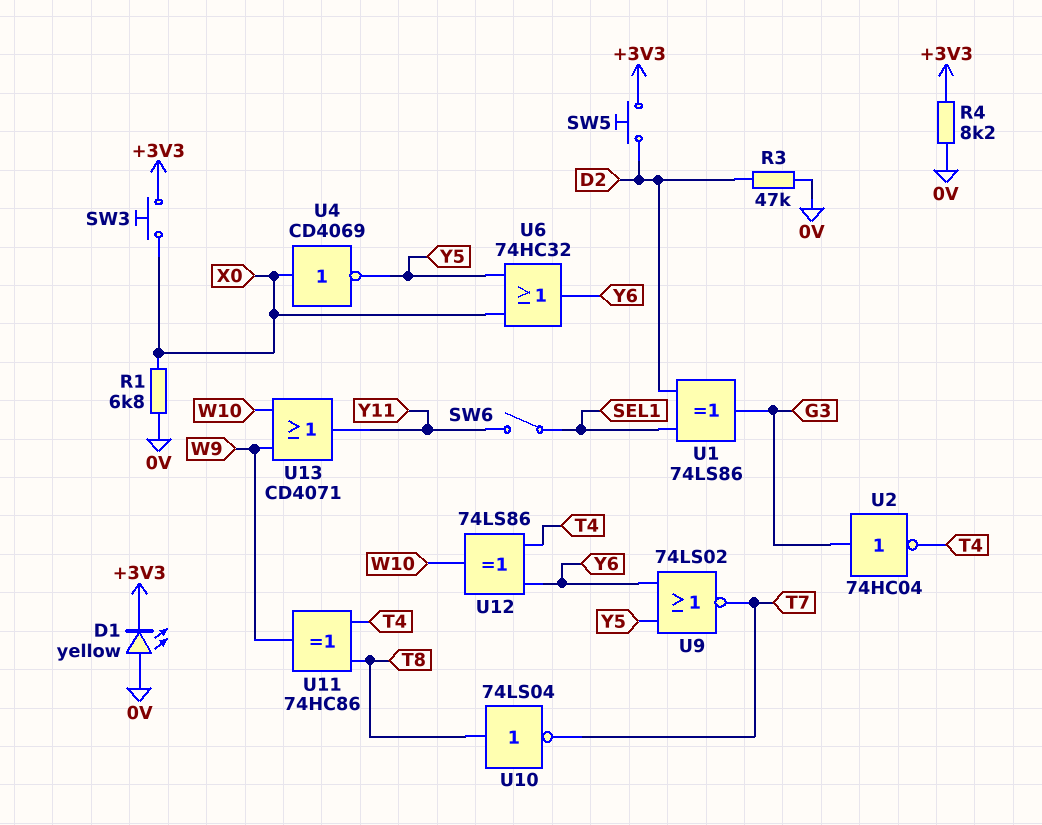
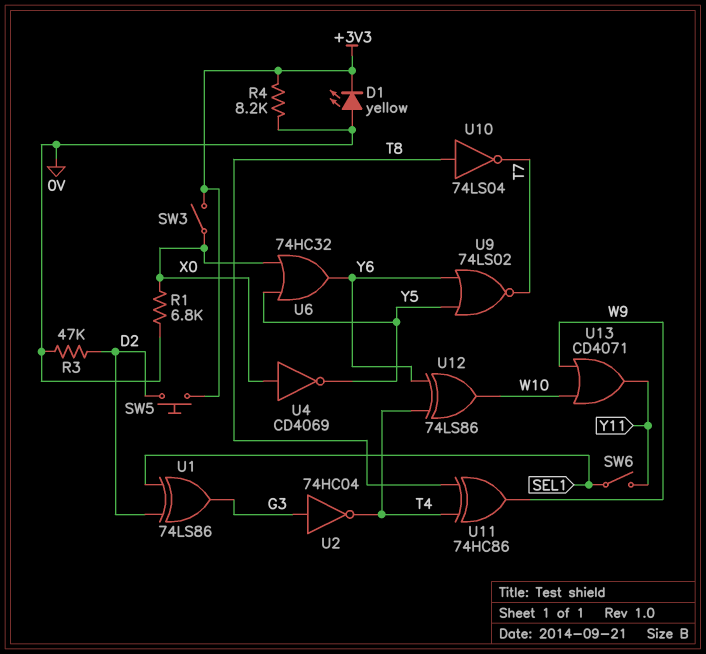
SW3: button (+3V3, X0) -> switch (+3V3, X0)

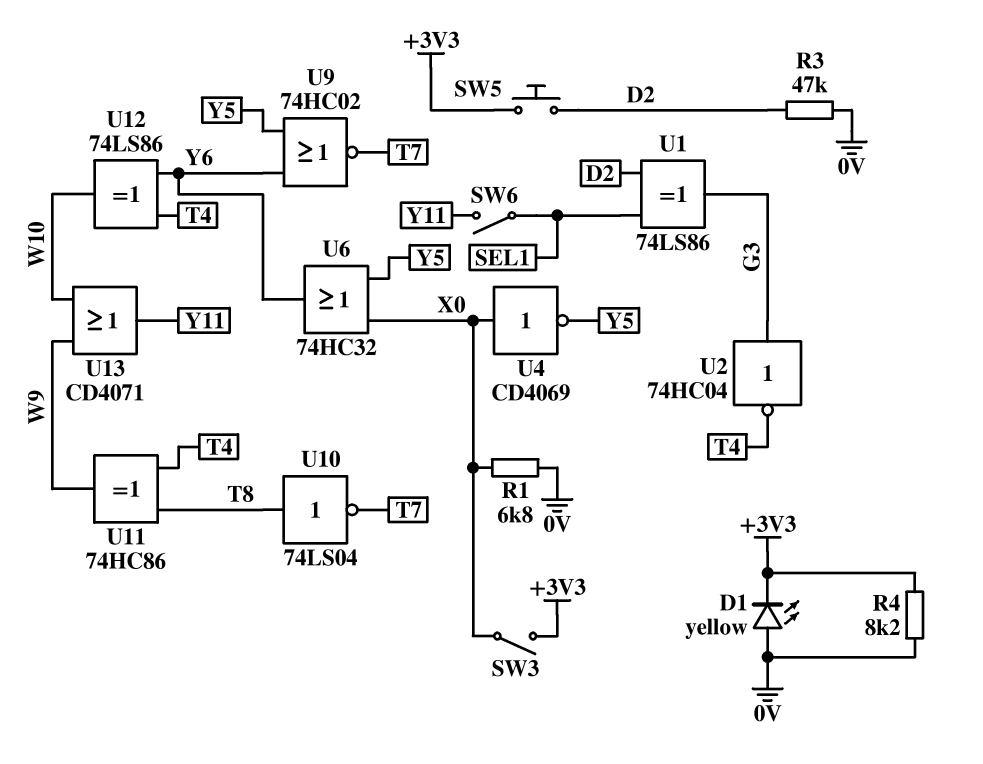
U9: NOR 74LS02 (in Y5, in Y6, out T7) -> NOR 74HC02 (in Y5, in Y6, out T7)

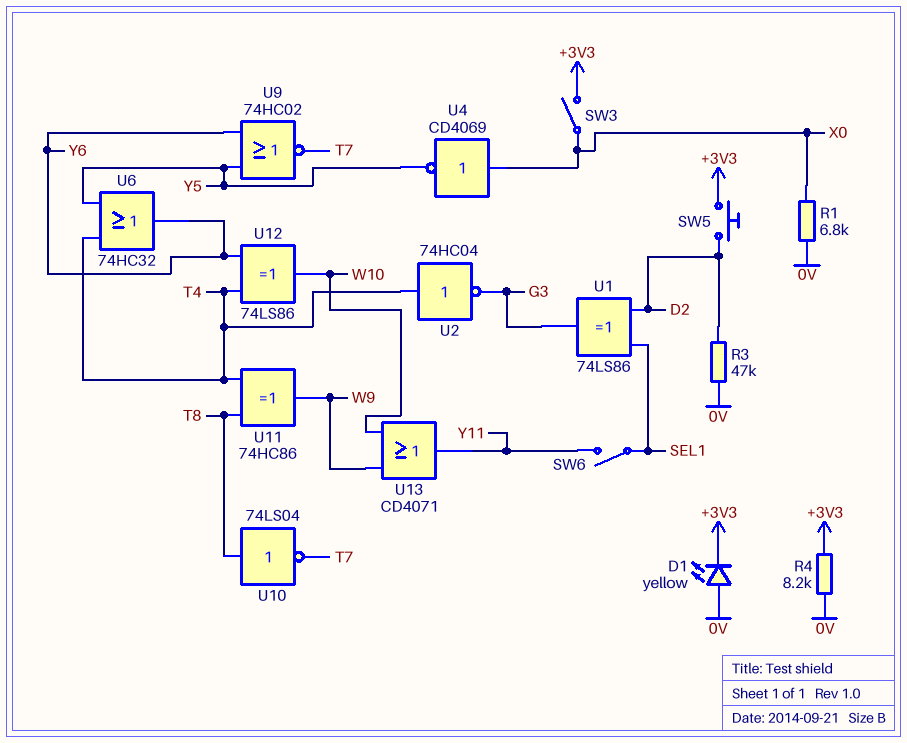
U2: NOT 74HC04 (in G3, out T4) -> NOT 74HC04 (in T4, out G3)
U6: OR 74HC32 (in X0, in Y5, out Y6) -> OR 74HC32 (in T4, in Y5, out Y6)

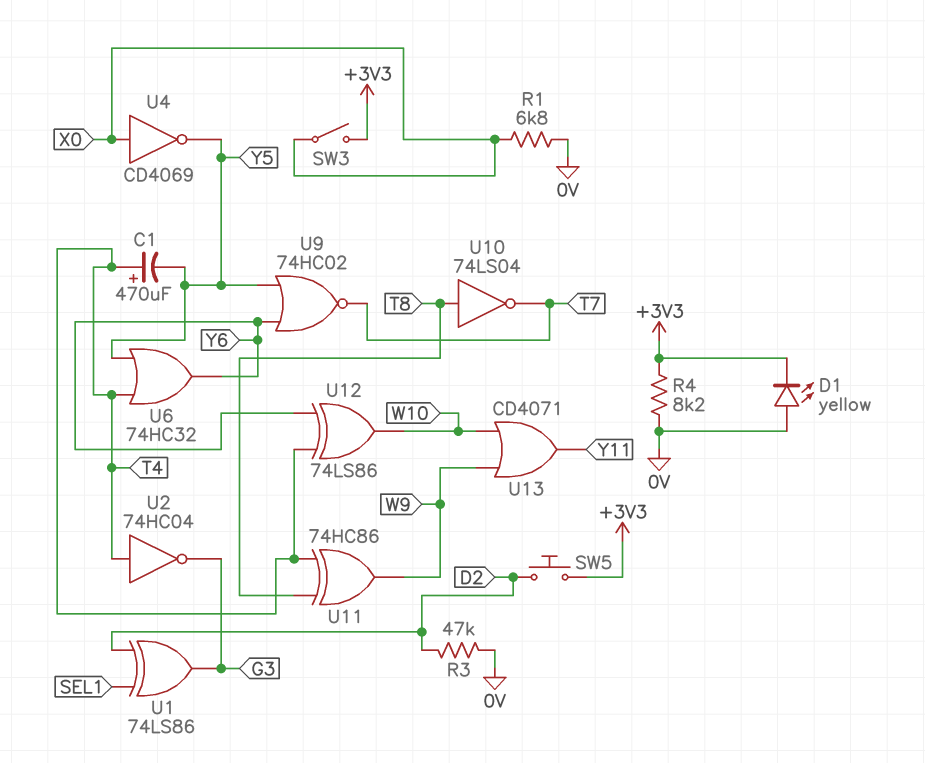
C1: none -> 470uF (plus T4, minus Y5)
SW6: switch (SEL1, Y11) -> none

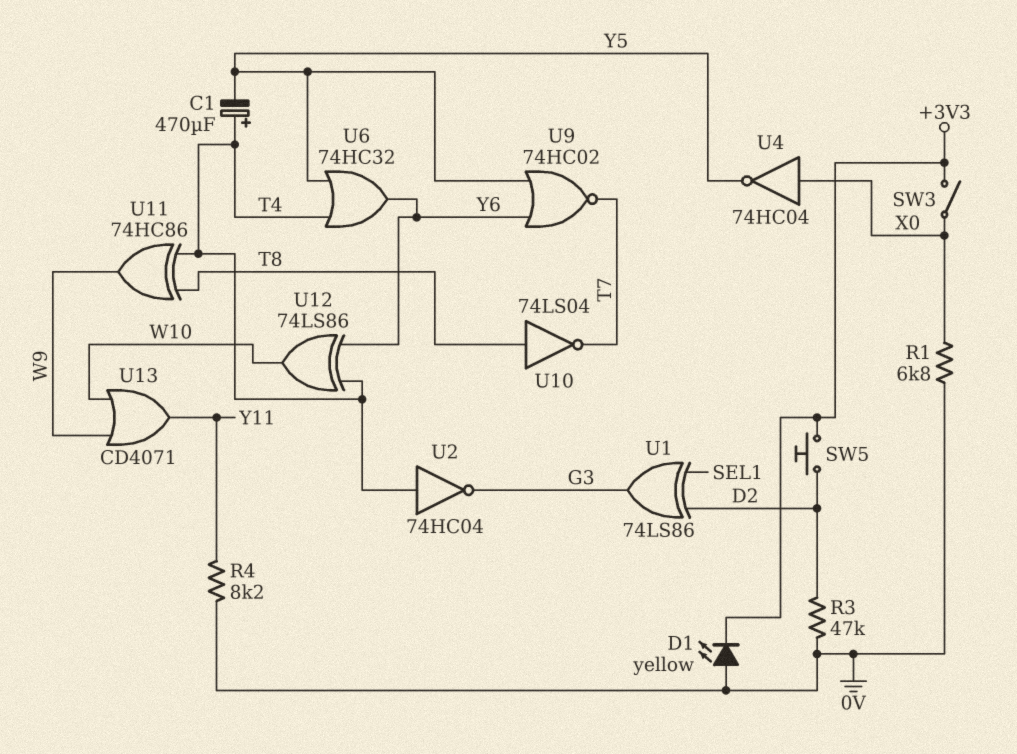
R4: 8.2k (+3V3, 0V) -> 8.2k (0V, Y11)
U4: NOT CD4069 (in X0, out Y5) -> NOT 74HC04 (in X0, out Y5)

